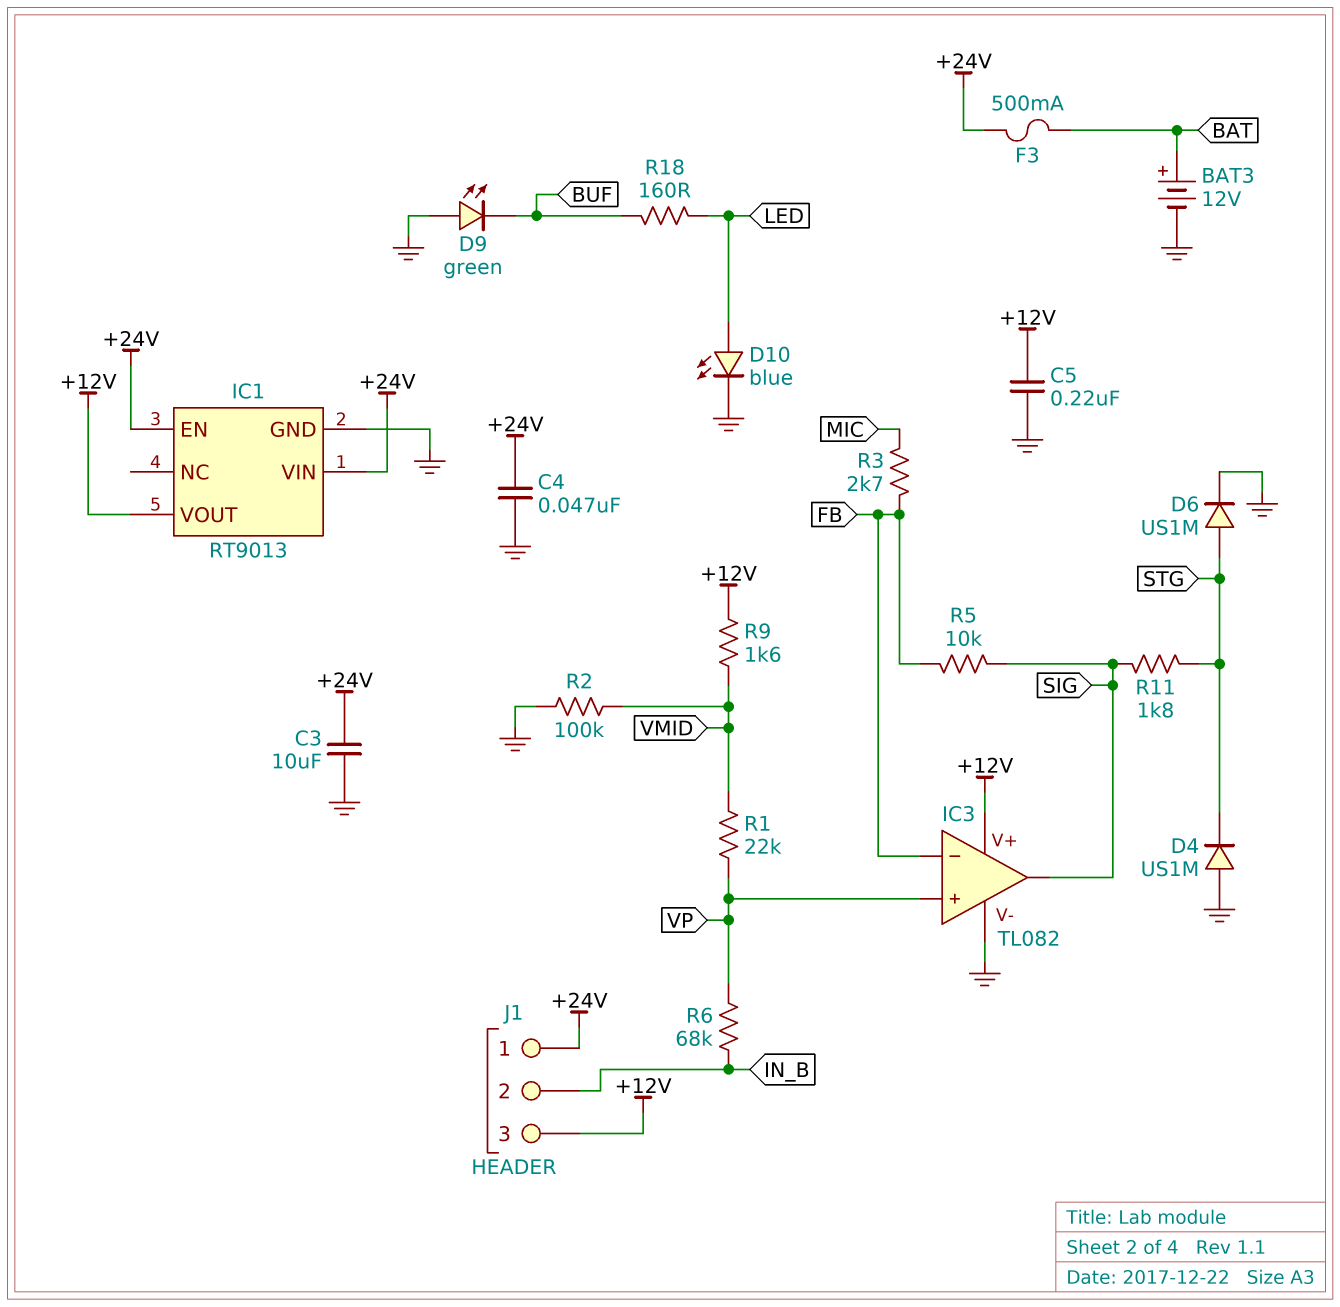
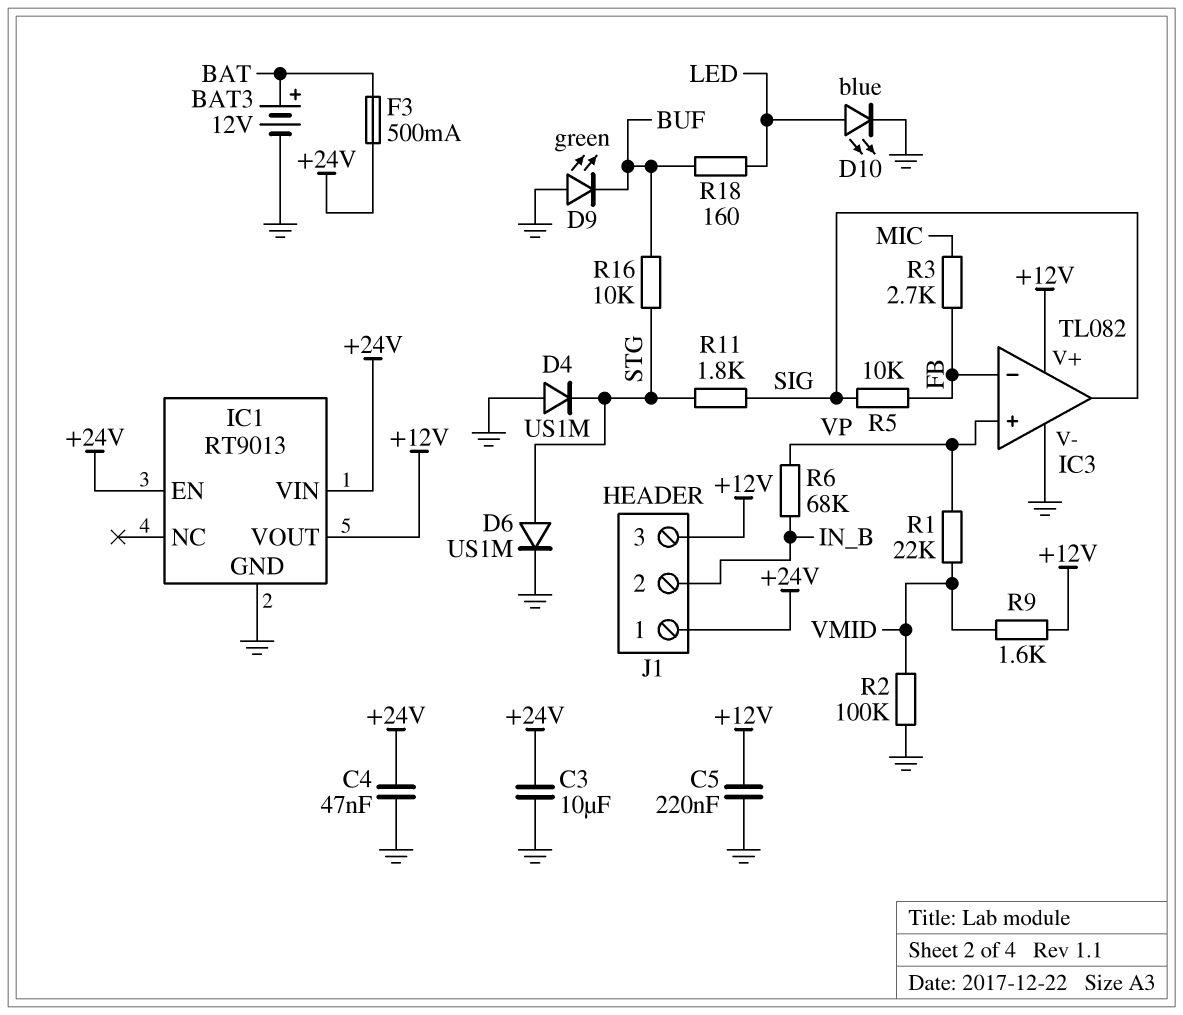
R16: none -> 10k (BUF, STG)

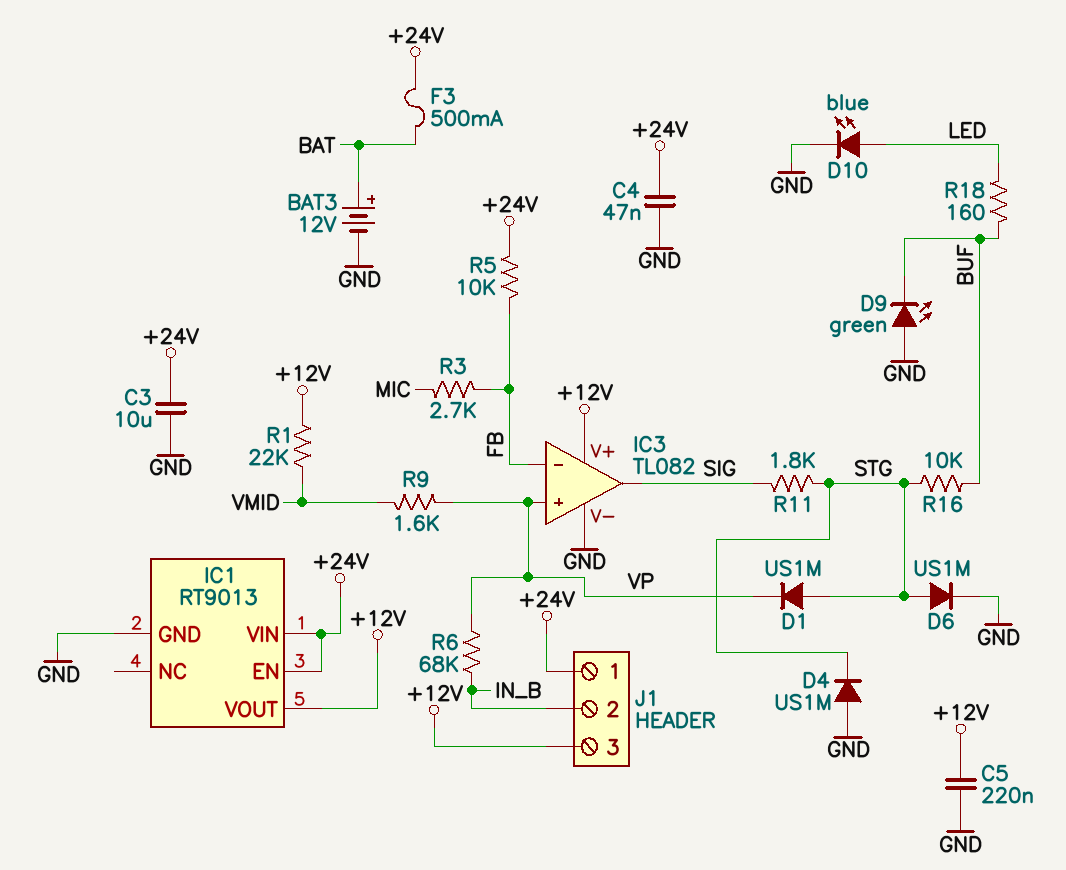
D1: none -> diode US1M (A STG, K VP)
R1: 22k (VMID, VP) -> 22k (+12V, VMID)
R2: 100k (GND, VMID) -> none
R5: 10k (FB, SIG) -> 10k (+24V, FB)
R9: 1.6k (+12V, VMID) -> 1.6k (VMID, VP)

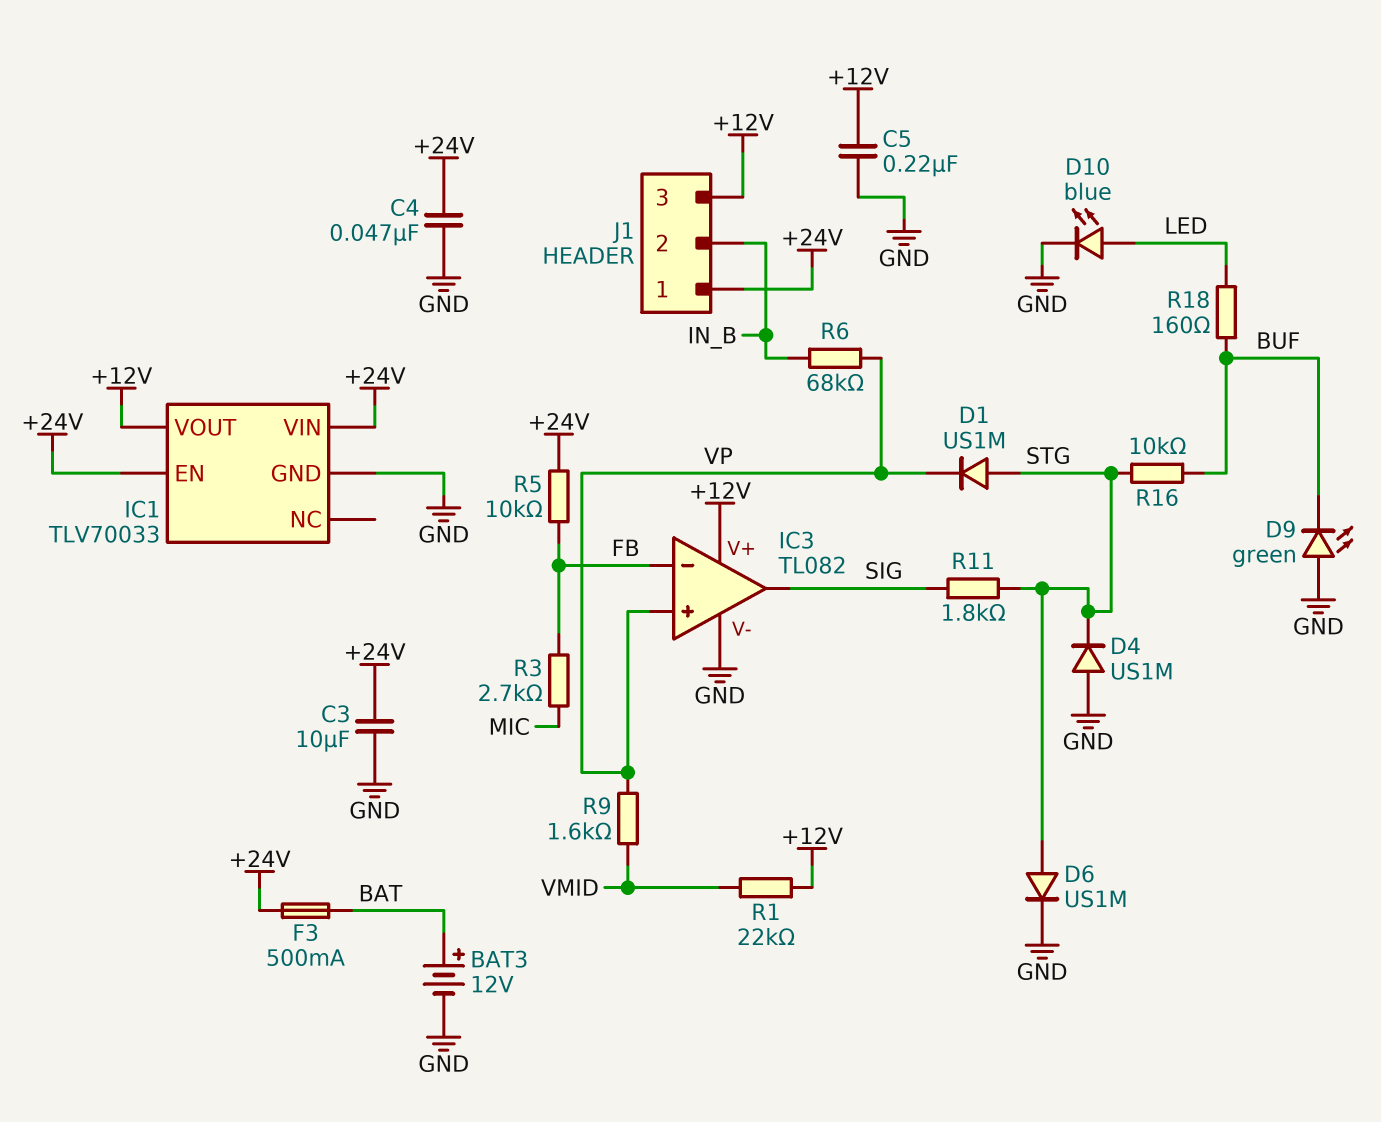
IC1: RT9013 -> TLV70033

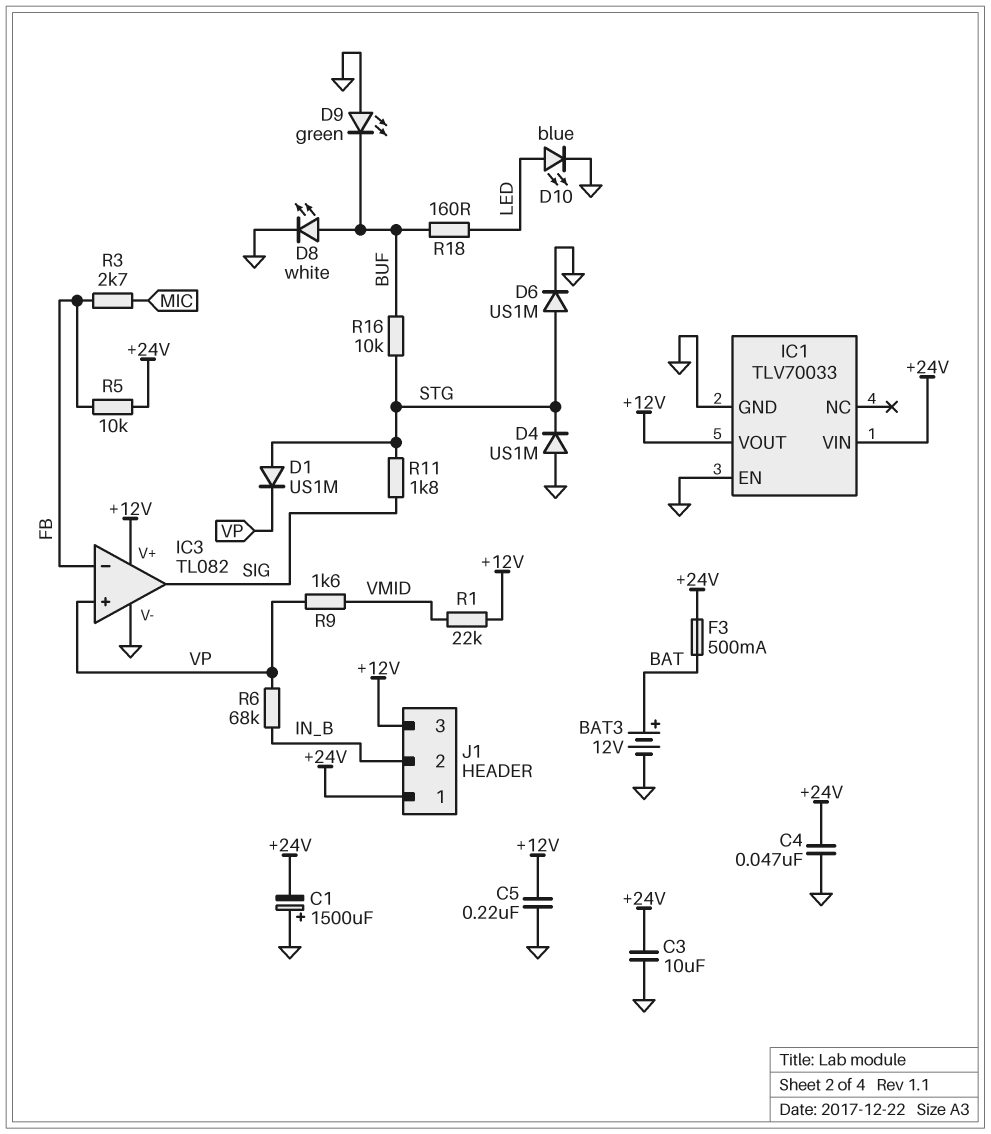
C1: none -> 1500uF (plus GND, minus +24V)
D8: none -> LED white (A BUF, K GND)
IC1 pin EN: +24V -> GND

